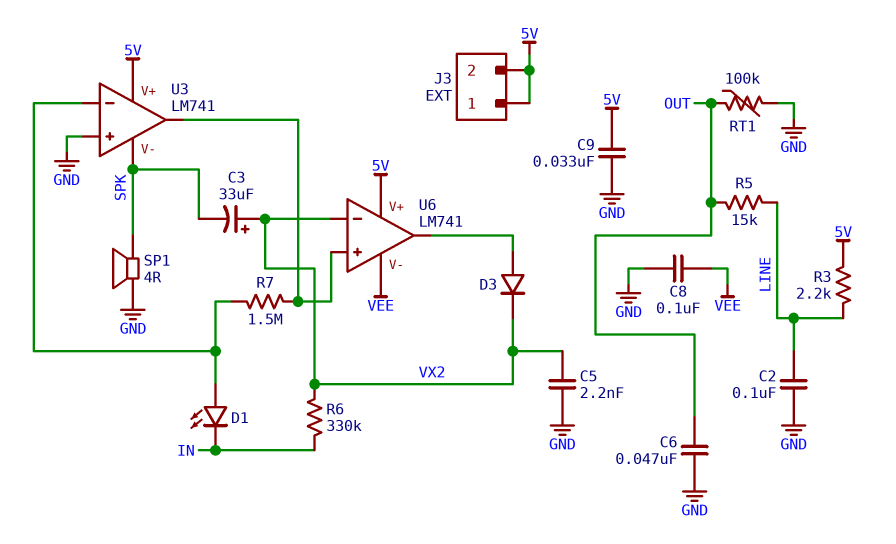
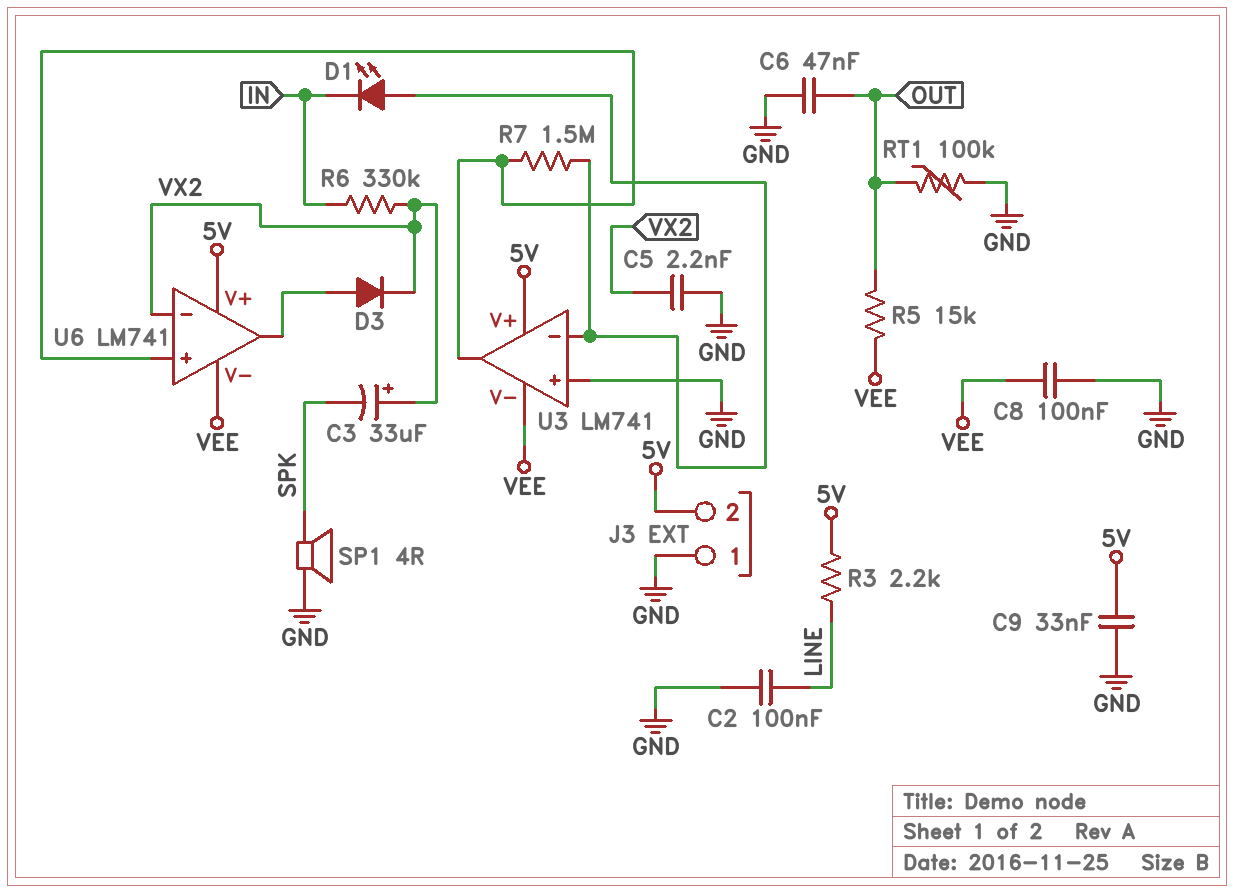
J3 pin 1: 5V -> GND
R5: 15k (LINE, OUT) -> 15k (OUT, VEE)
U3 pin V-: SPK -> VEE

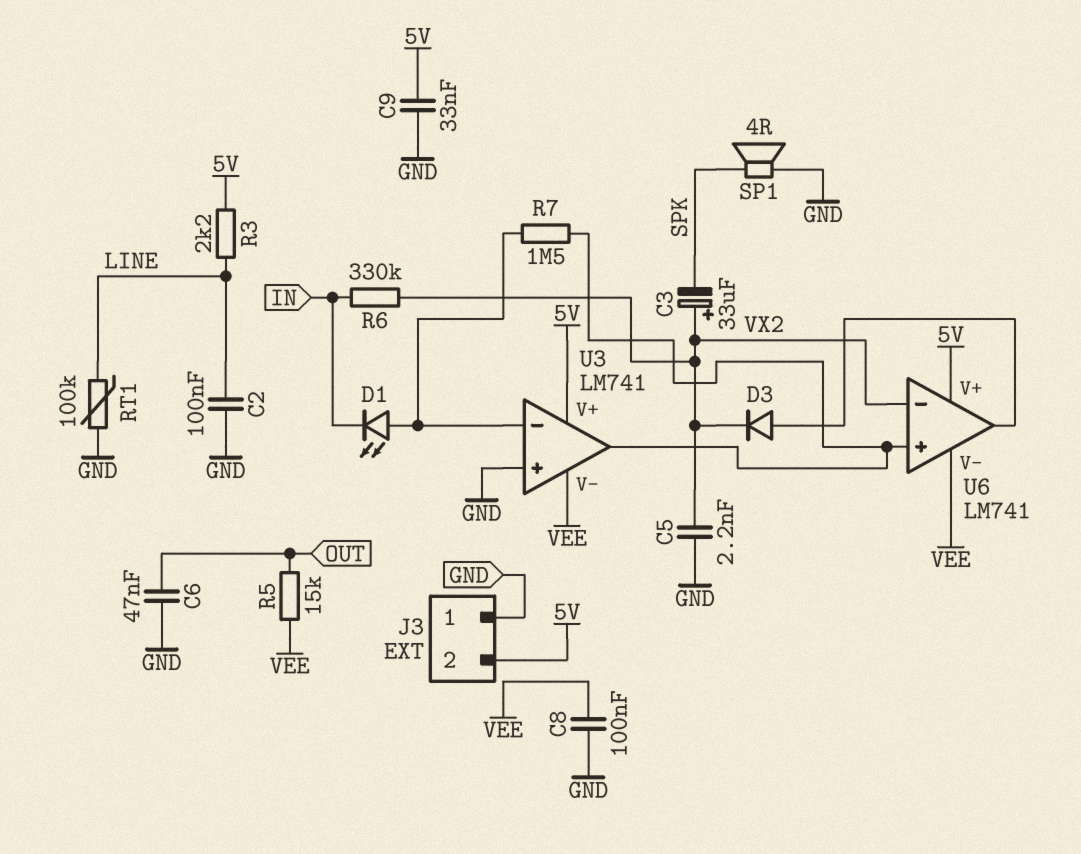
RT1: 100k (GND, OUT) -> 100k (GND, LINE)

